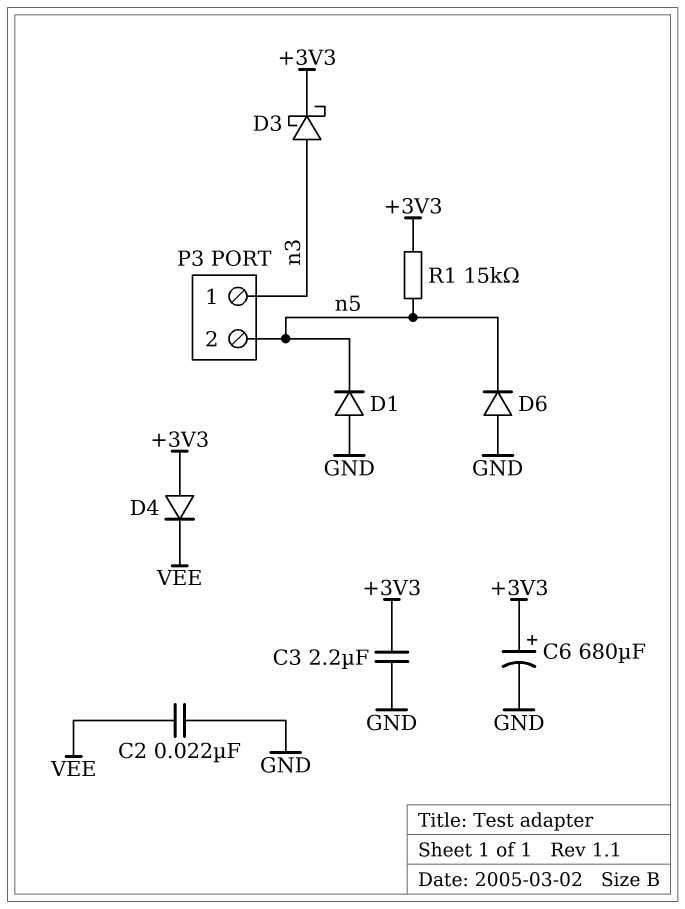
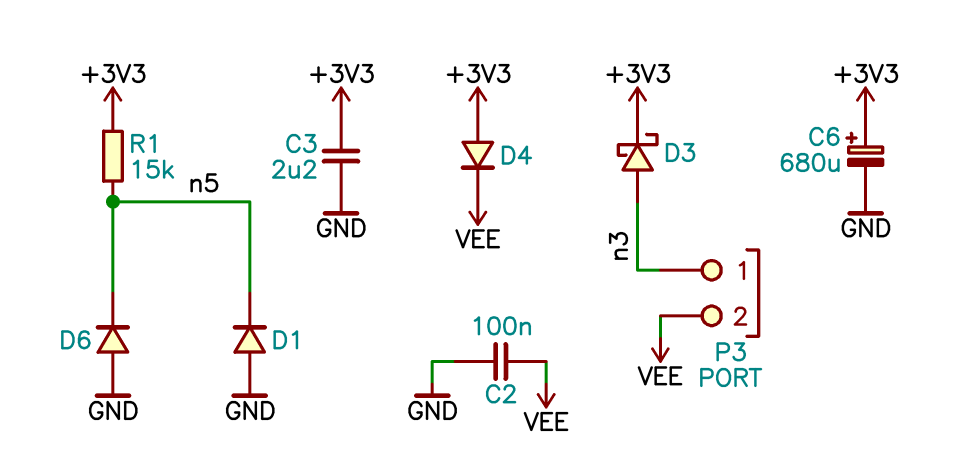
C2: 22nF (GND, VEE) -> 100nF (GND, VEE)
P3 pin 2: n5 -> VEE

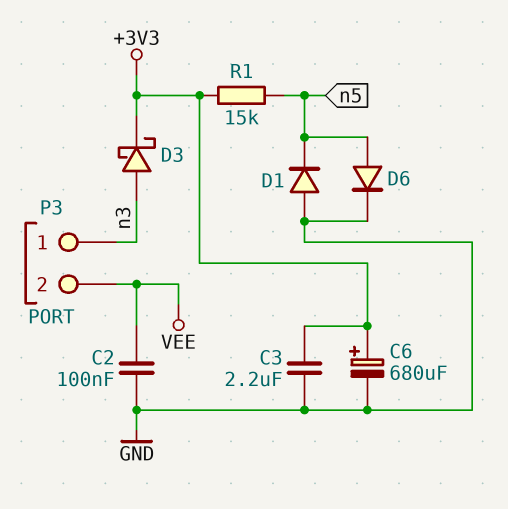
D4: diode (A +3V3, K VEE) -> none
D6: diode (A GND, K n5) -> diode (A n5, K GND)

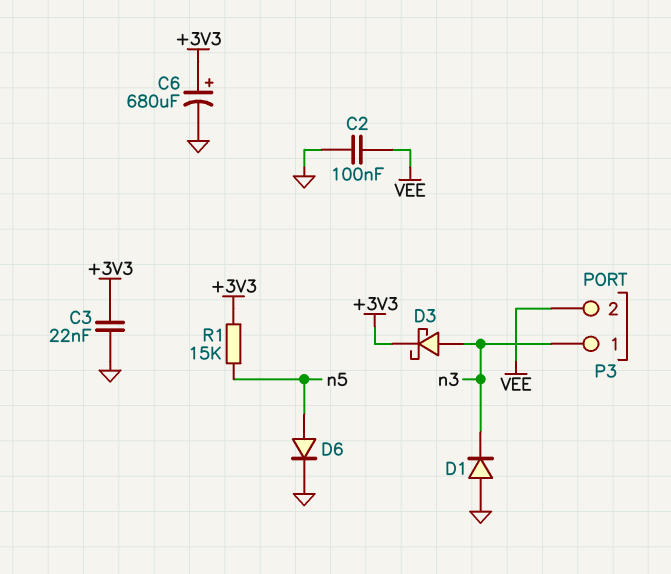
C3: 2.2uF (+3V3, GND) -> 22nF (+3V3, GND)
D1: diode (A GND, K n5) -> diode (A GND, K n3)

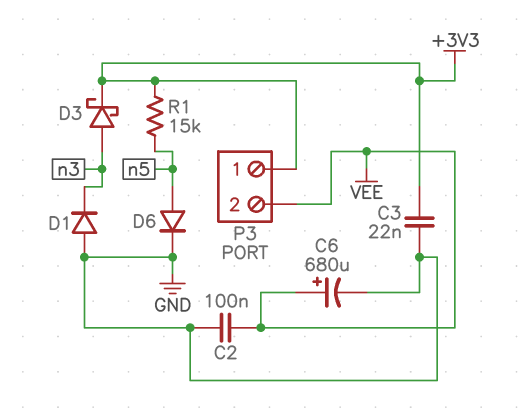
C6: 680uF (plus +3V3, minus GND) -> 680uF (plus VEE, minus GND)
P3 pin 1: n3 -> +3V3

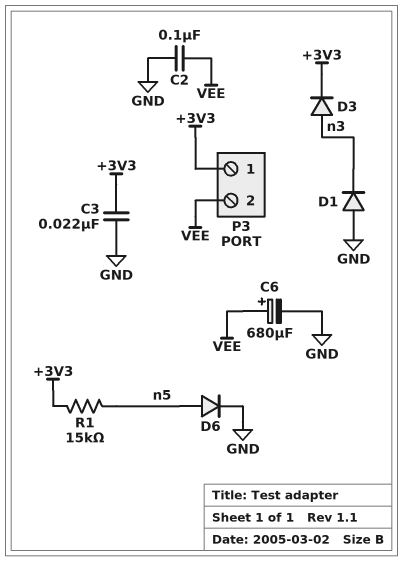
D3: schottky (A n3, K +3V3) -> diode (A n3, K +3V3)

